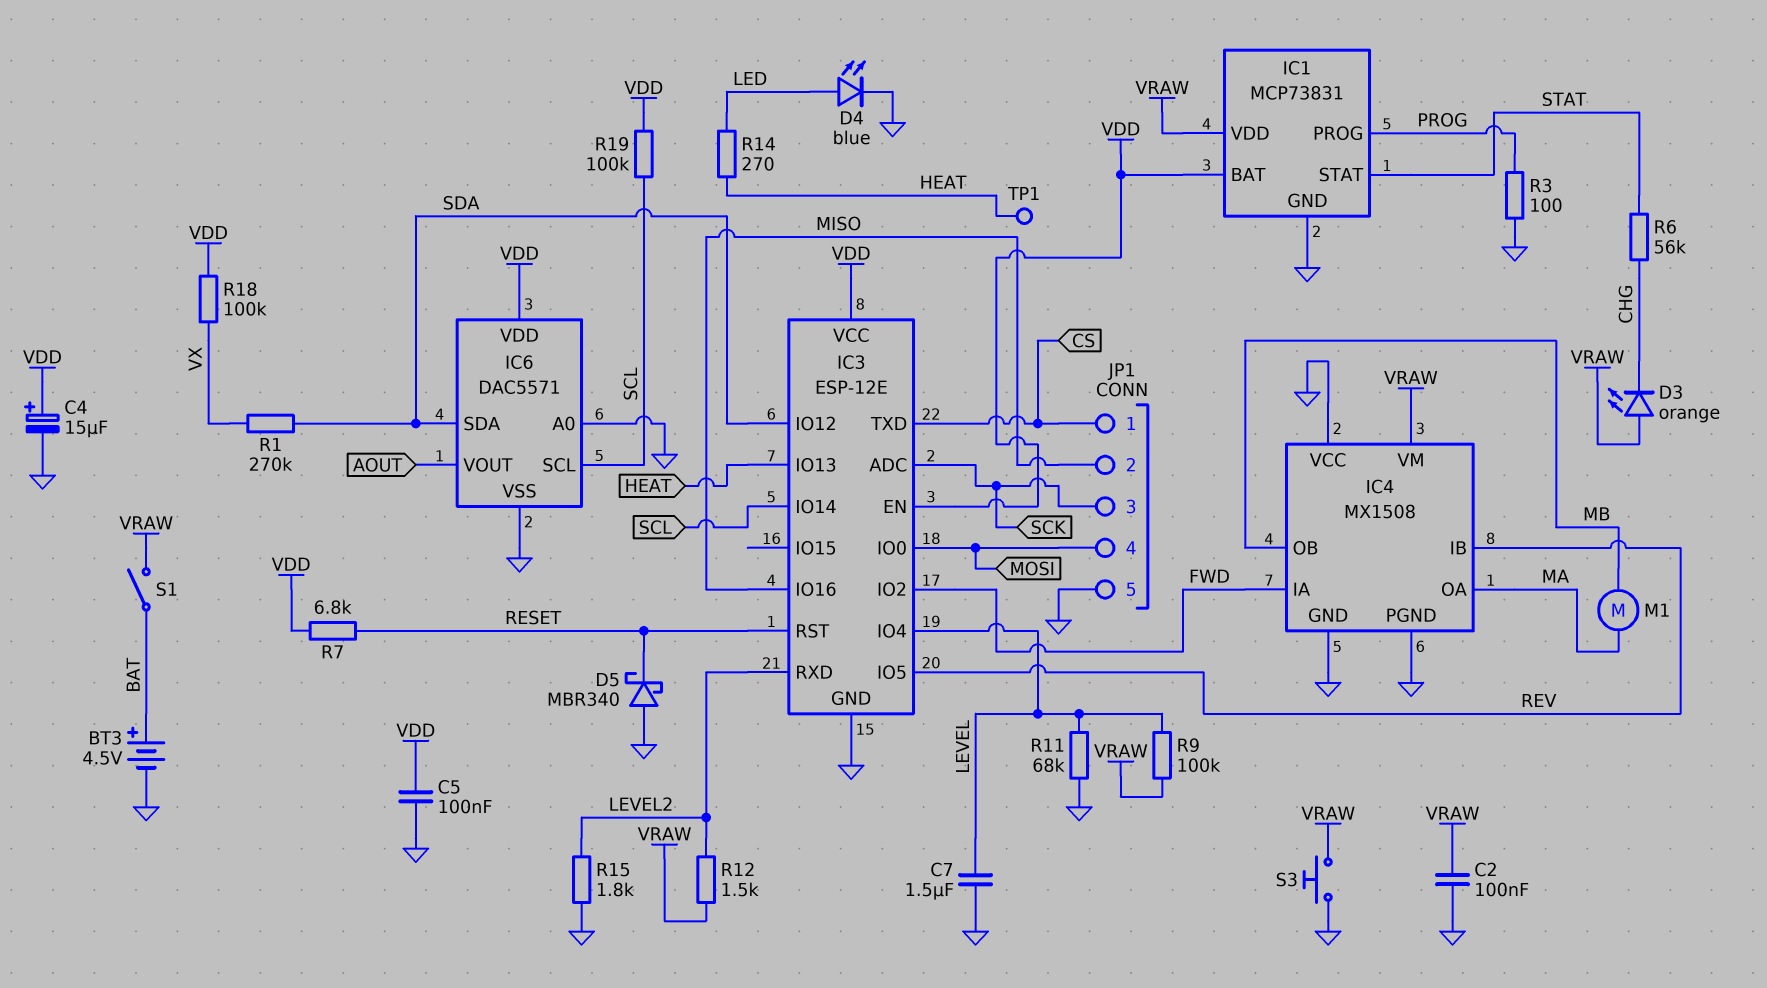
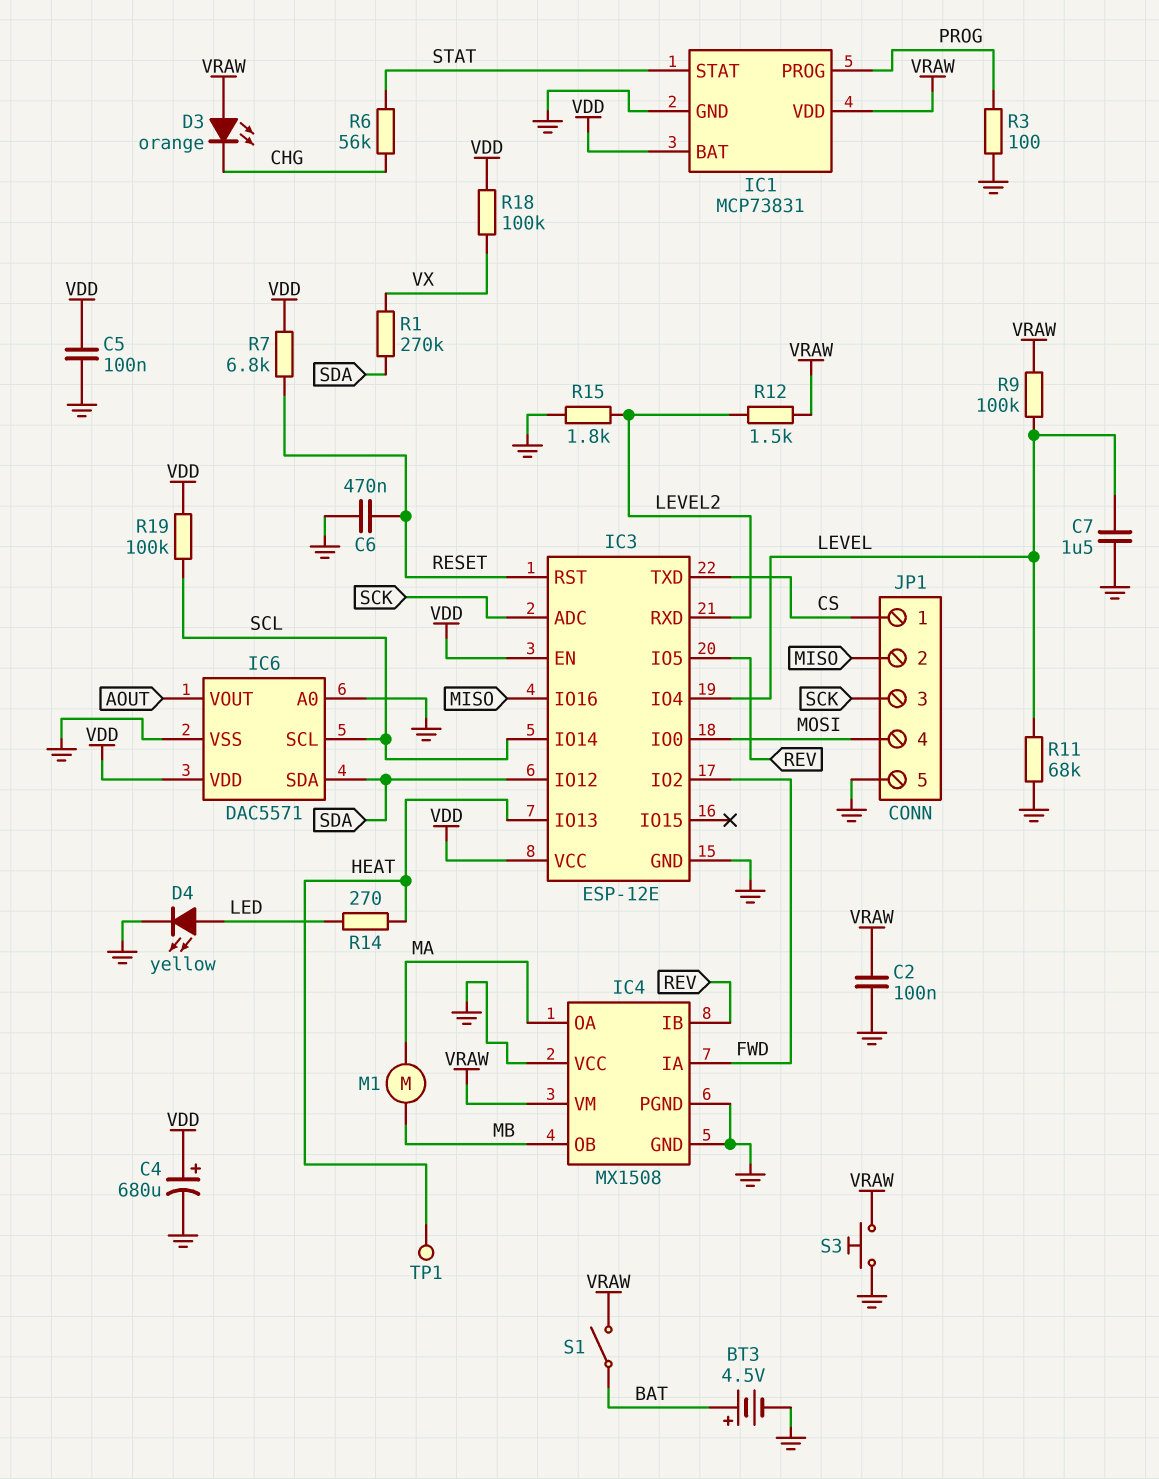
C4: 15uF (plus VDD, minus GND) -> 680uF (plus VDD, minus GND)
C6: none -> 470nF (GND, RESET)
D4: LED blue (A LED, K GND) -> LED yellow (A LED, K GND)
D5: schottky MBR340 (A GND, K RESET) -> none

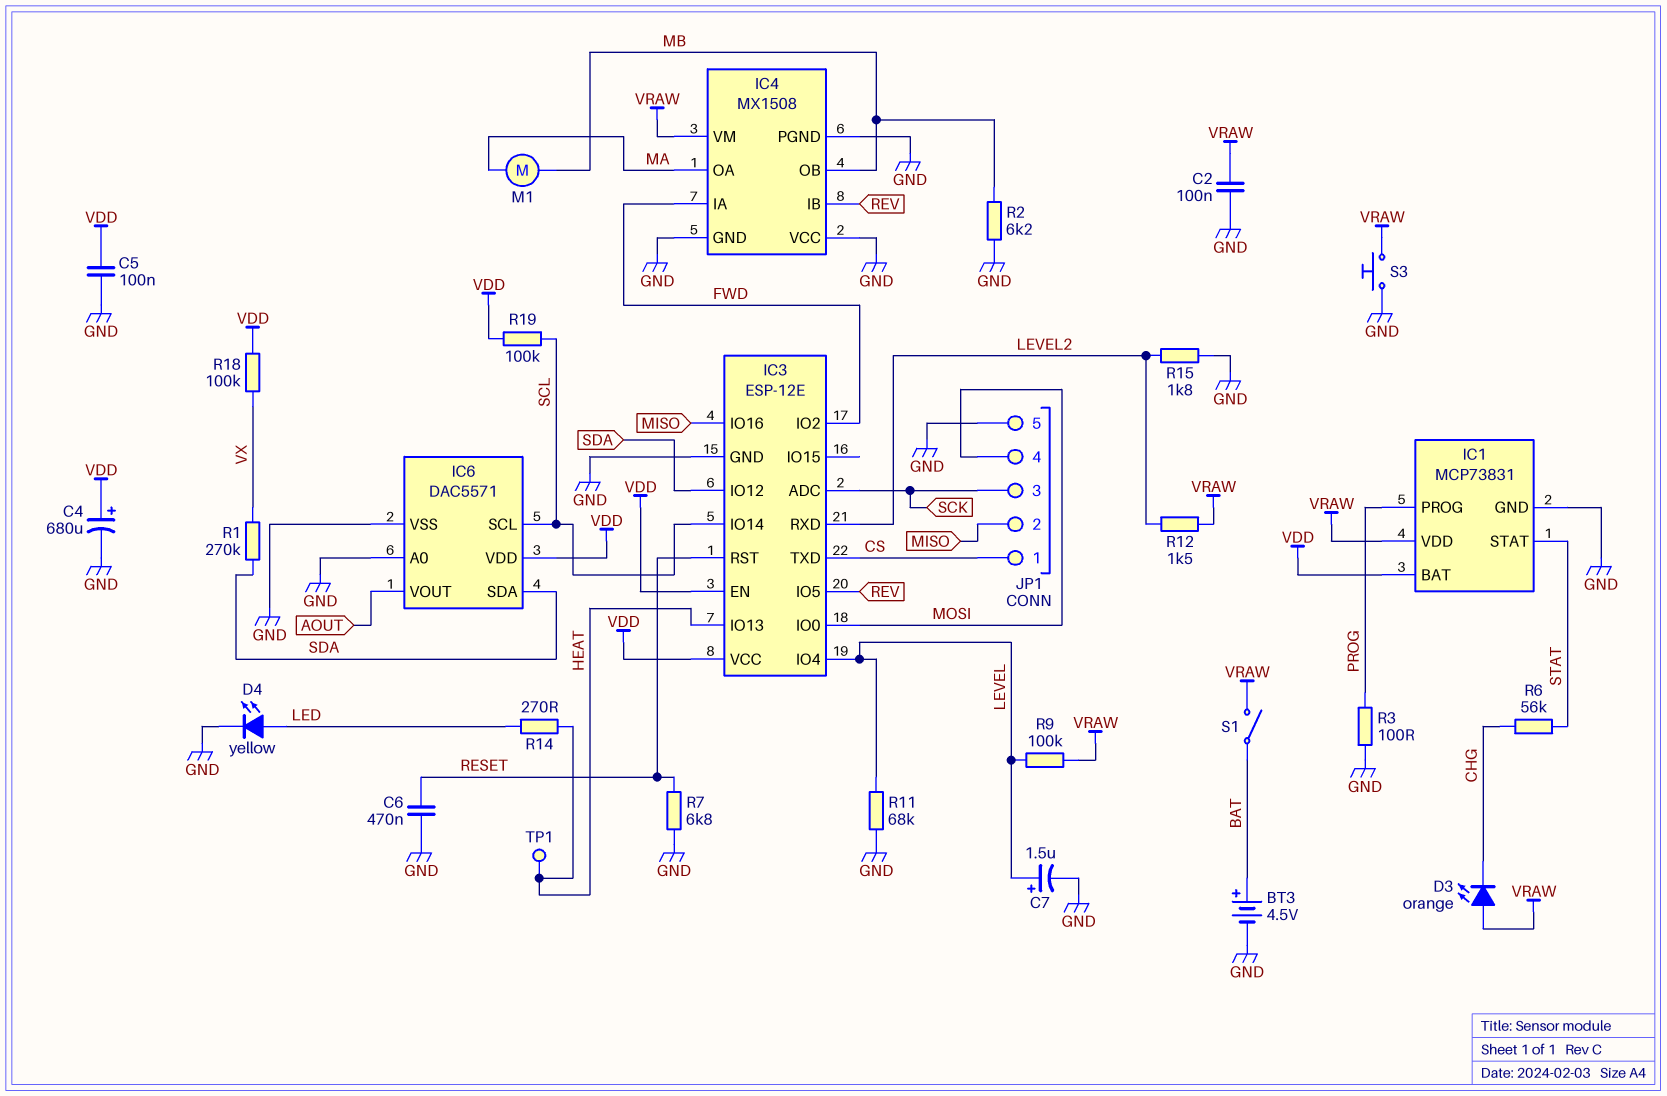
C7: 1.5uF (GND, LEVEL) -> 1.5uF (plus LEVEL, minus GND)
R2: none -> 6.2k (GND, MB)
R7: 6.8k (RESET, VDD) -> 6.8k (GND, RESET)

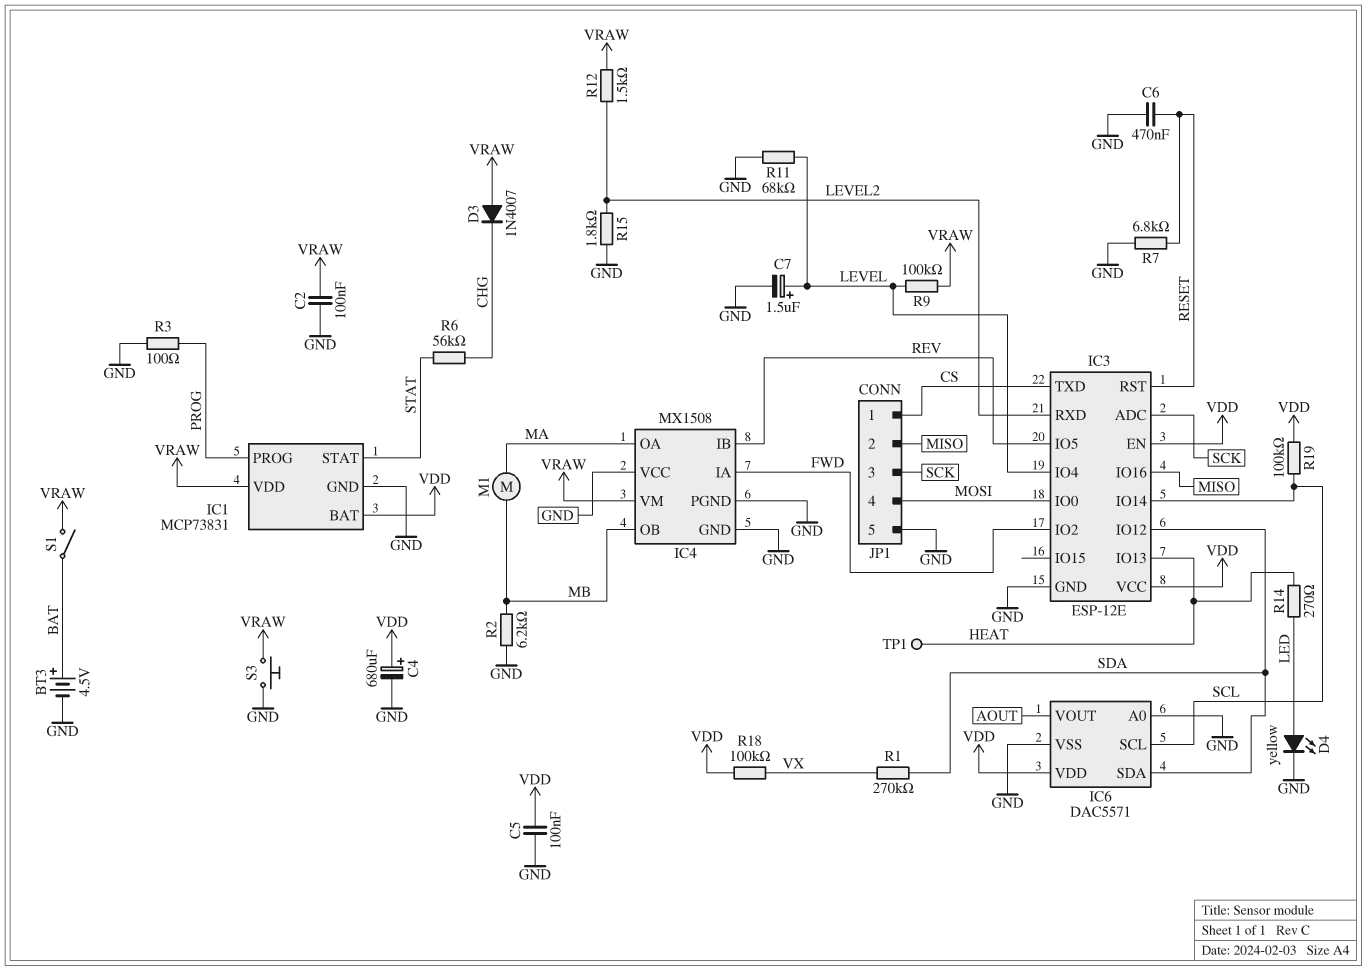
D3: LED orange (A VRAW, K CHG) -> diode 1N4007 (A VRAW, K CHG)

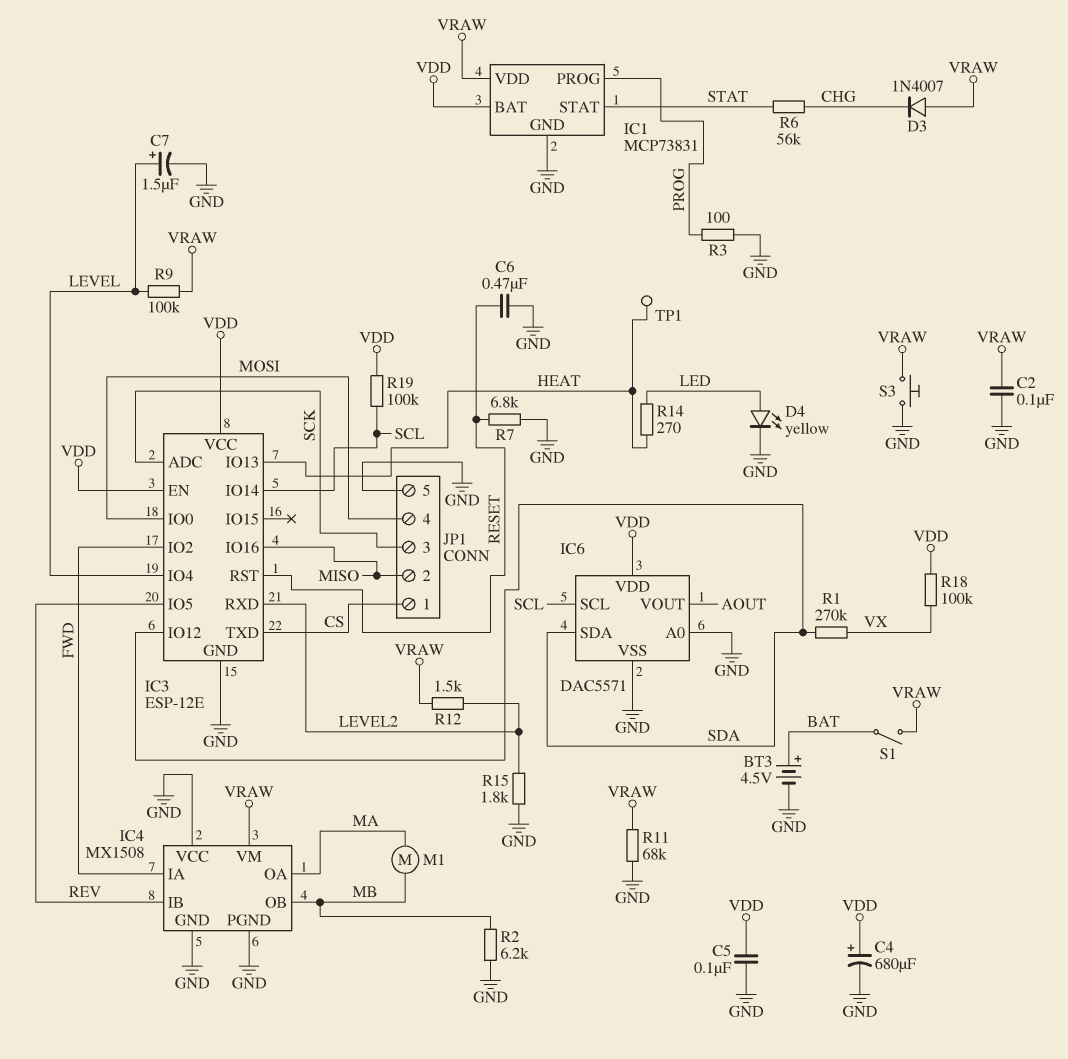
R11: 68k (GND, LEVEL) -> 68k (GND, VRAW)

